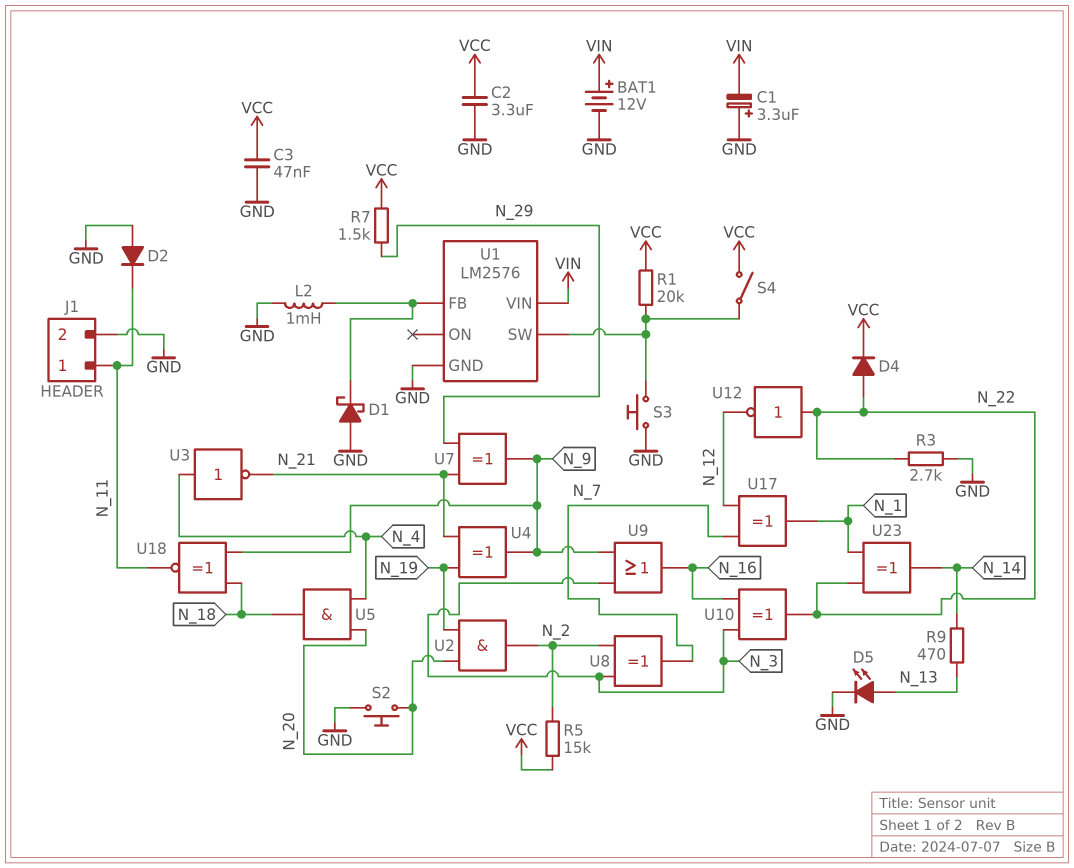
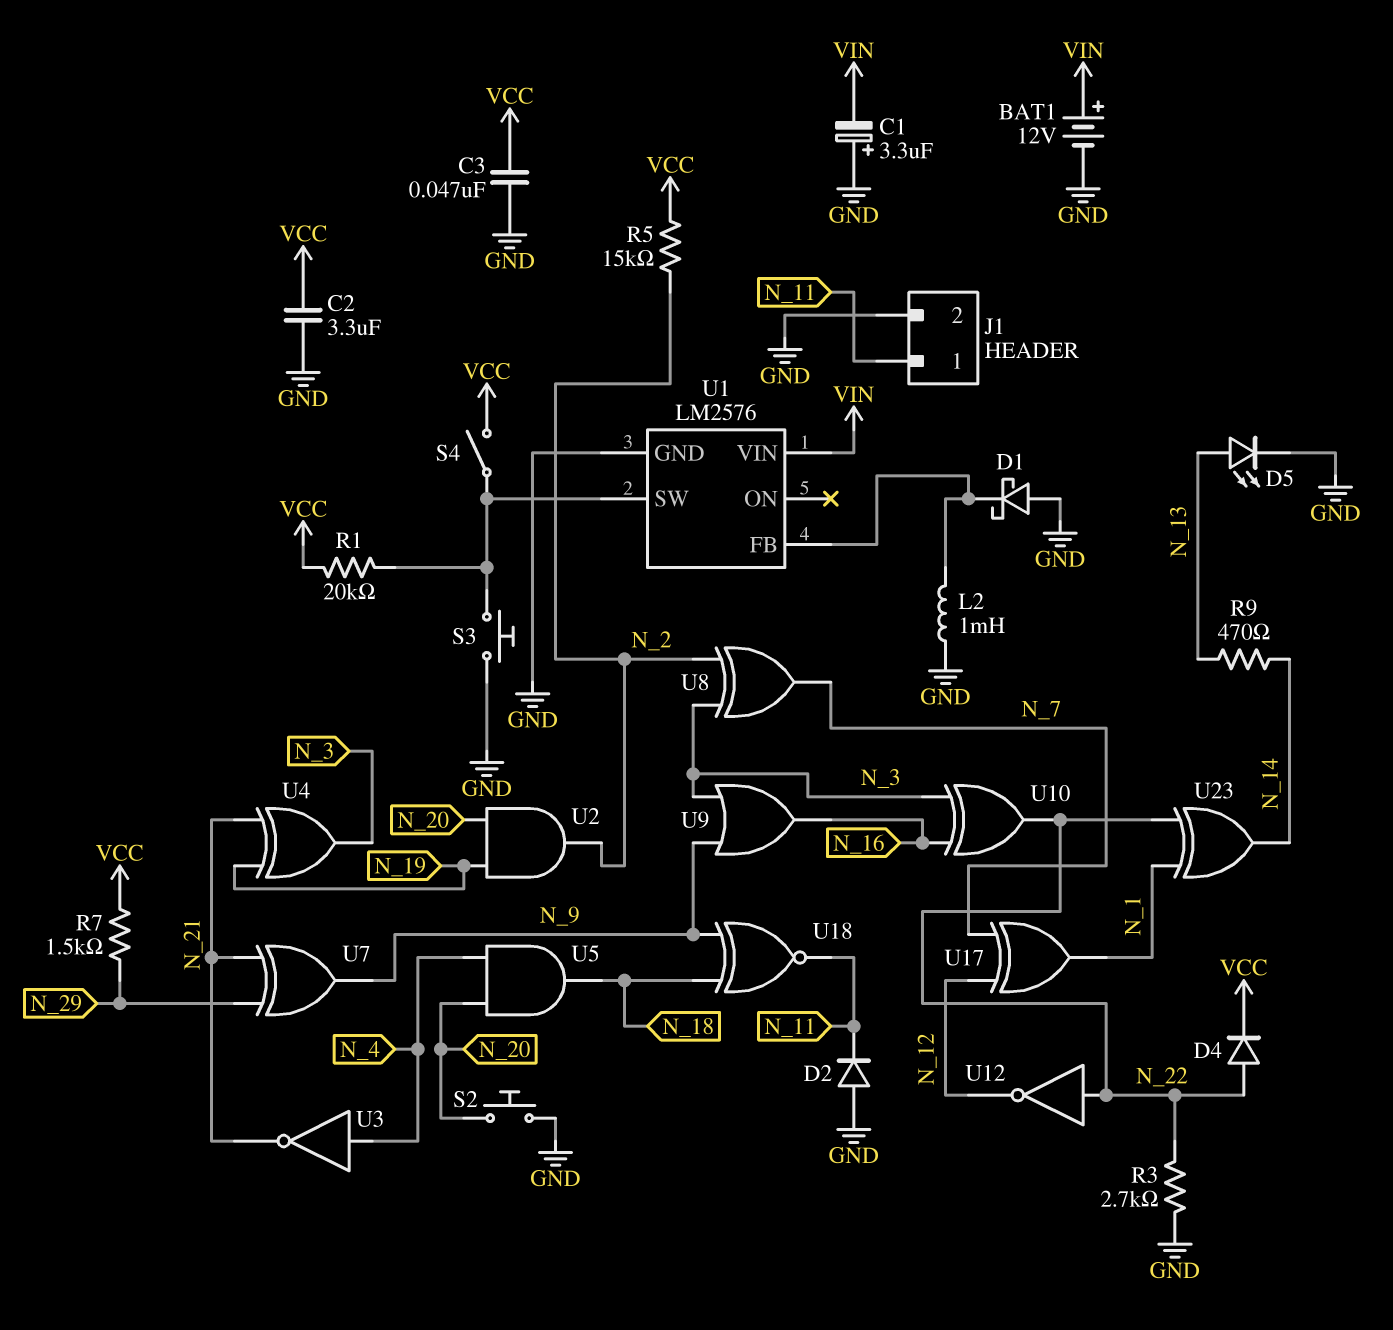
U4: XOR (in N_19, in N_21, out N_9) -> XOR (in N_19, in N_21, out N_3)

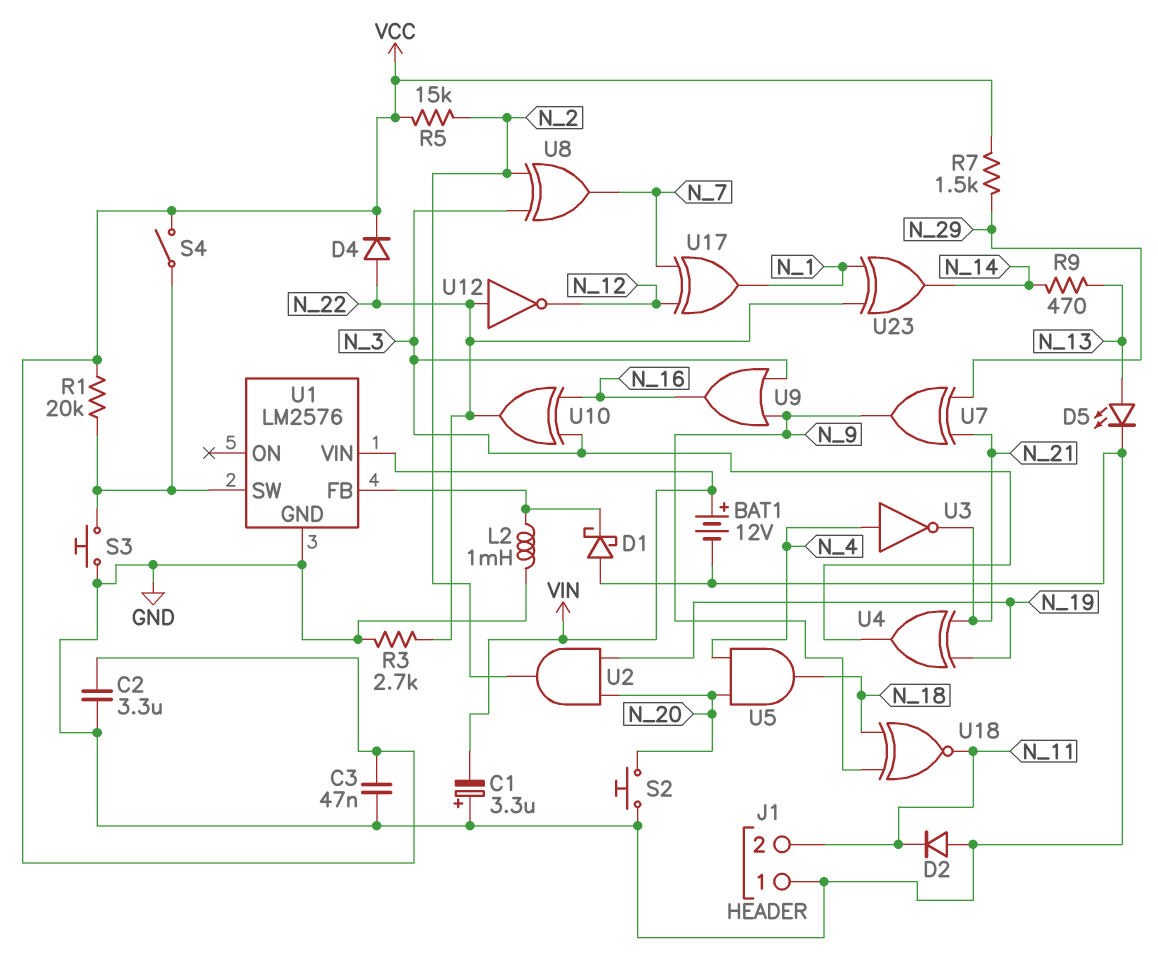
J1 pin 1: N_11 -> GND
J1 pin 2: GND -> N_11

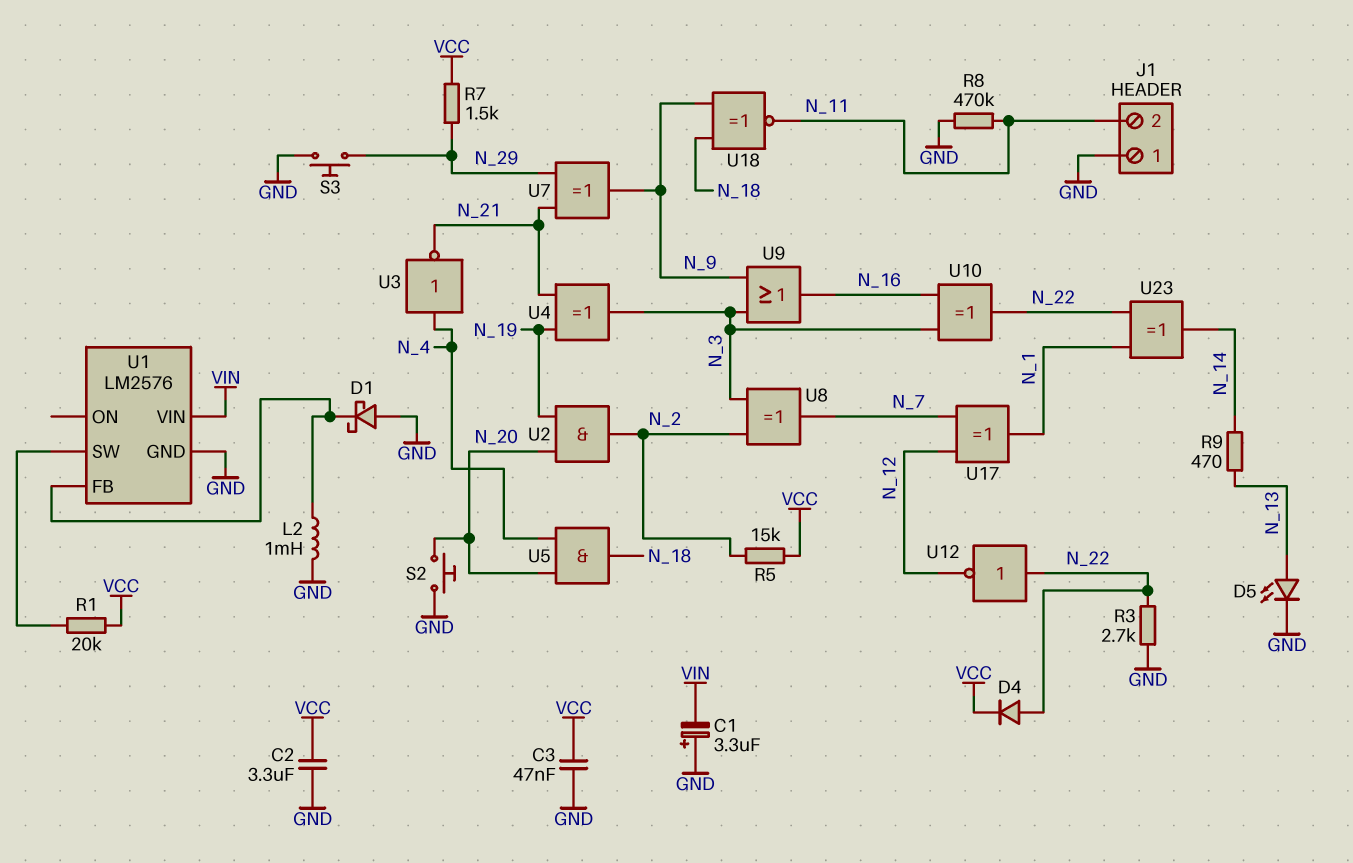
BAT1: 12V (plus VIN, minus GND) -> none
D2: diode (A GND, K N_11) -> none
R8: none -> 470k (GND, N_11)
S3: button (GND, U1/SW) -> button (GND, N_29)
S4: switch (U1/SW, VCC) -> none

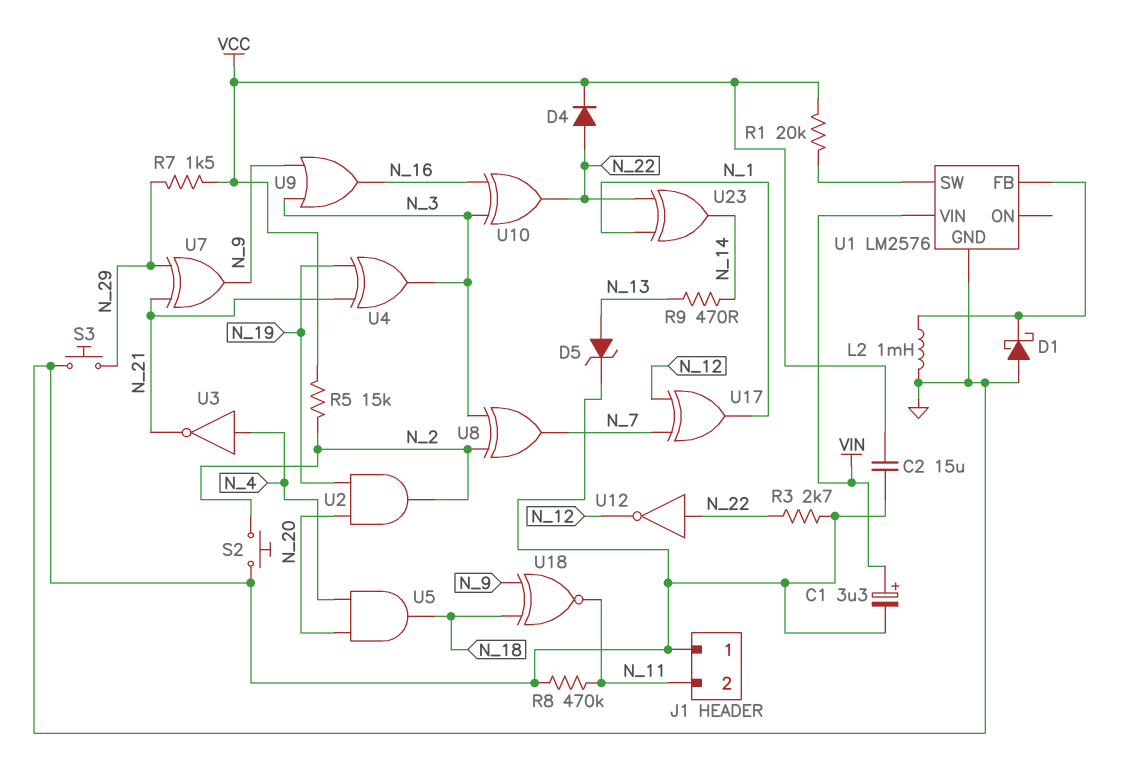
C1: 3.3uF (plus GND, minus VIN) -> 3.3uF (plus VIN, minus GND)
C2: 3.3uF (GND, VCC) -> 15uF (GND, VCC)
C3: 47nF (GND, VCC) -> none
D5: LED (A N_13, K GND) -> zener (A N_13, K GND)
S2: button (GND, N_20) -> button (GND, N_2)

